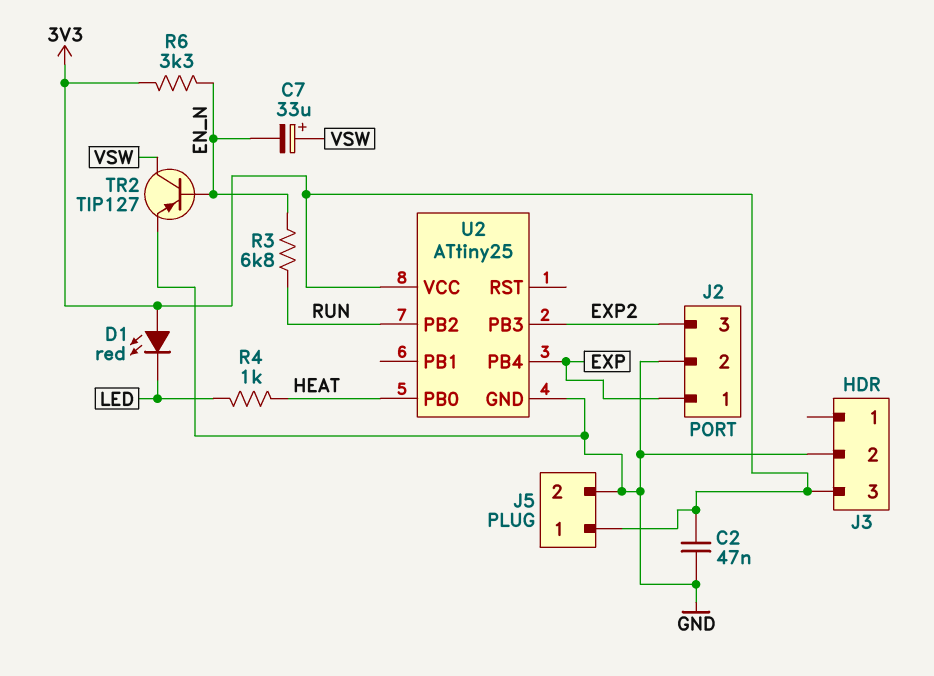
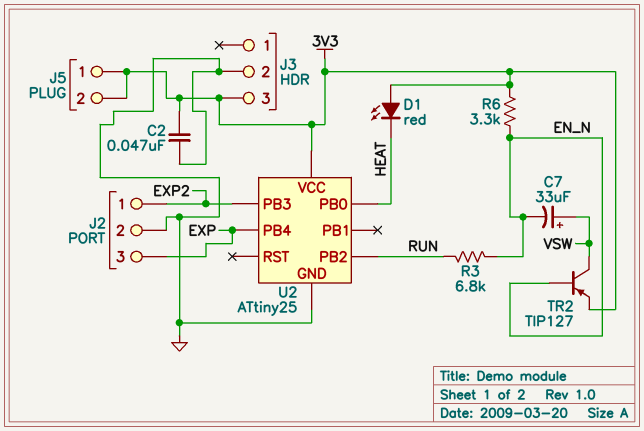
D1: LED red (A 3V3, K LED) -> LED red (A 3V3, K HEAT)
J2 pin 1: EXP -> EXP2
J2 pin 3: EXP2 -> EXP
J5 pin 2: GND -> 3V3
R4: 1k (HEAT, LED) -> none
TR2: PNP TIP127 (B EN_N, C VSW, E GND) -> PNP TIP127 (B EN_N, C VSW, E 3V3)

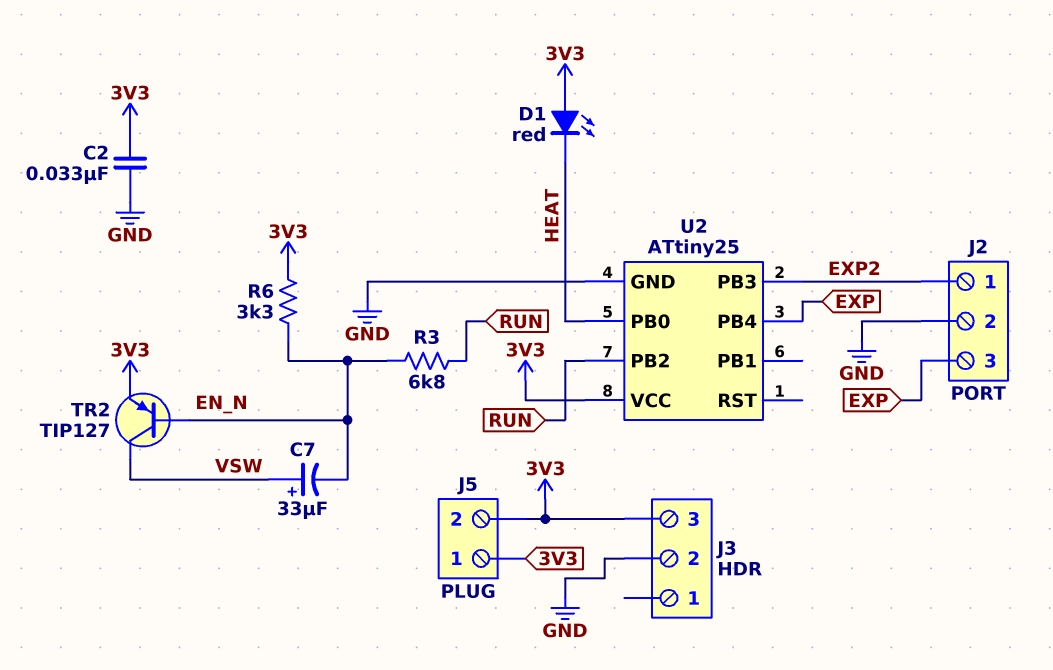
C2: 47nF (3V3, GND) -> 33nF (3V3, GND)

